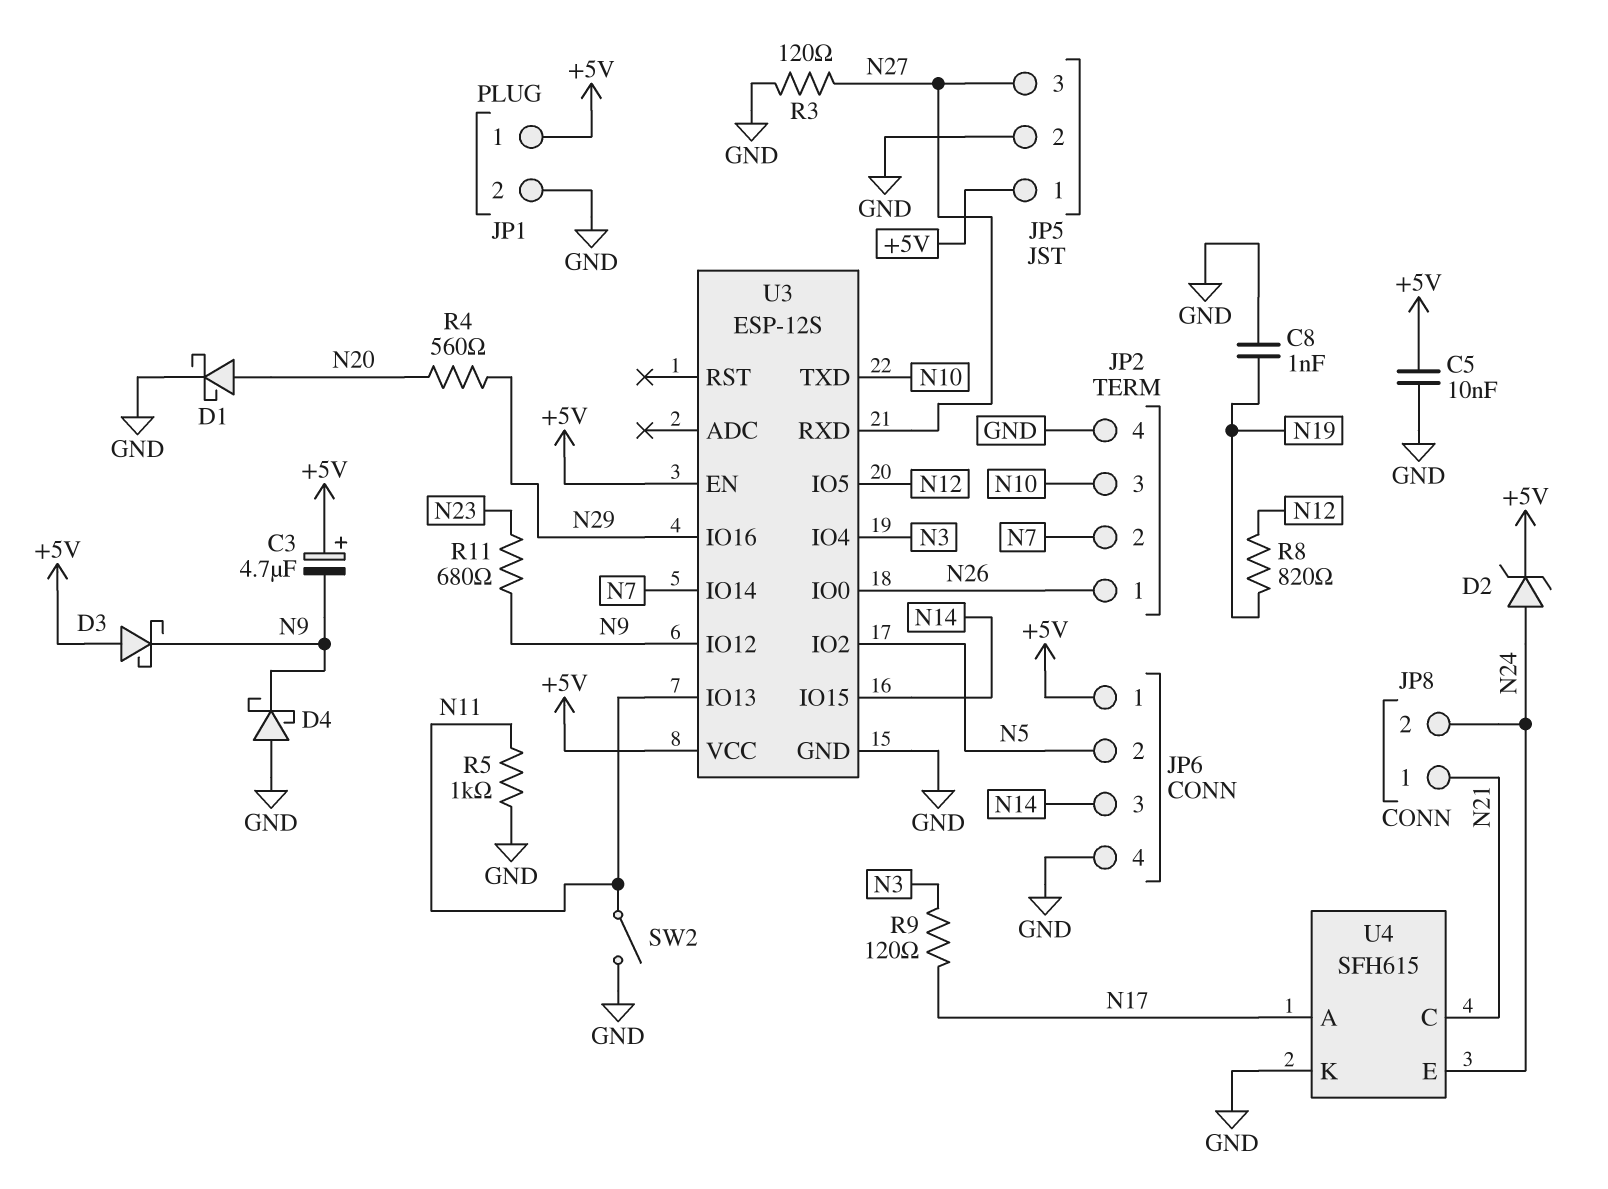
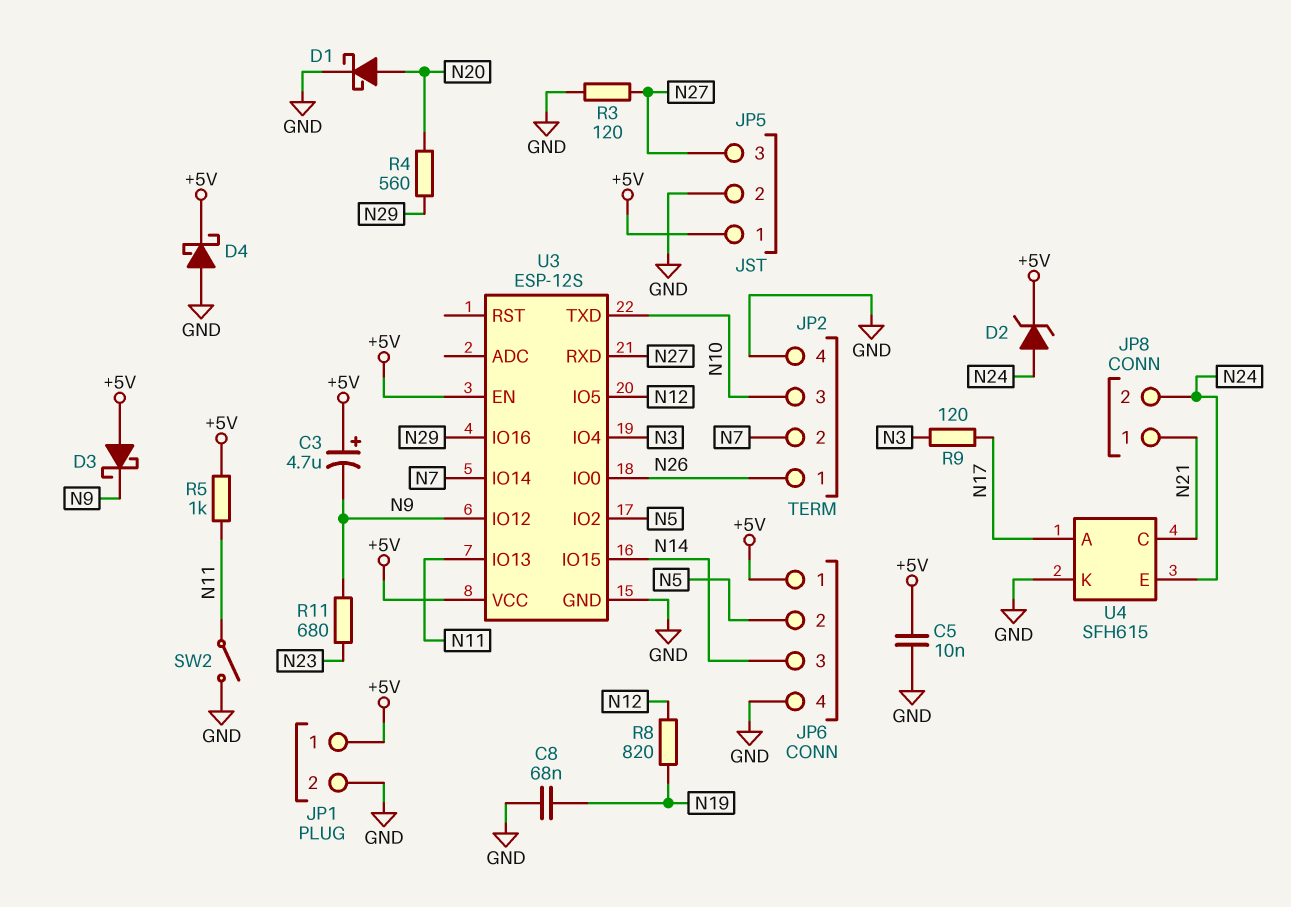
C8: 1nF (GND, N19) -> 68nF (GND, N19)
D4: schottky (A GND, K N9) -> schottky (A GND, K +5V)
R5: 1k (GND, N11) -> 1k (+5V, N11)

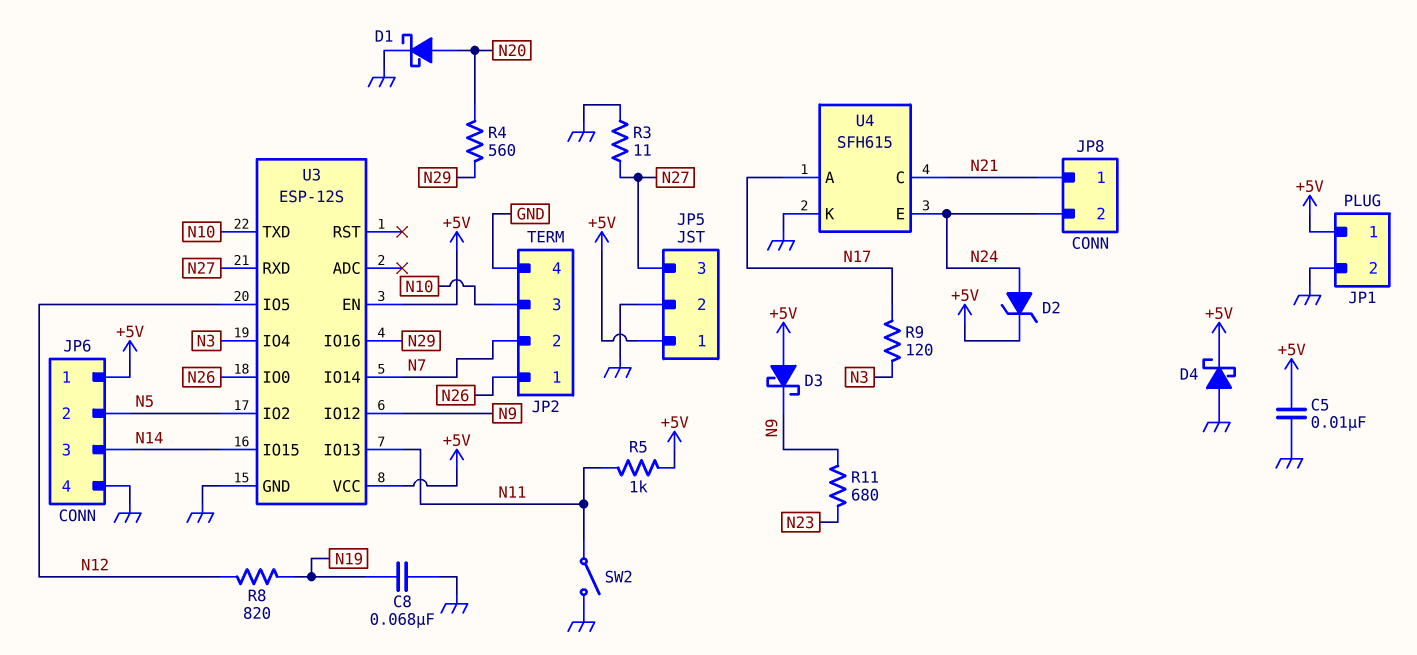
C3: 4.7uF (plus +5V, minus N9) -> none
R3: 120 (GND, N27) -> 11 (GND, N27)

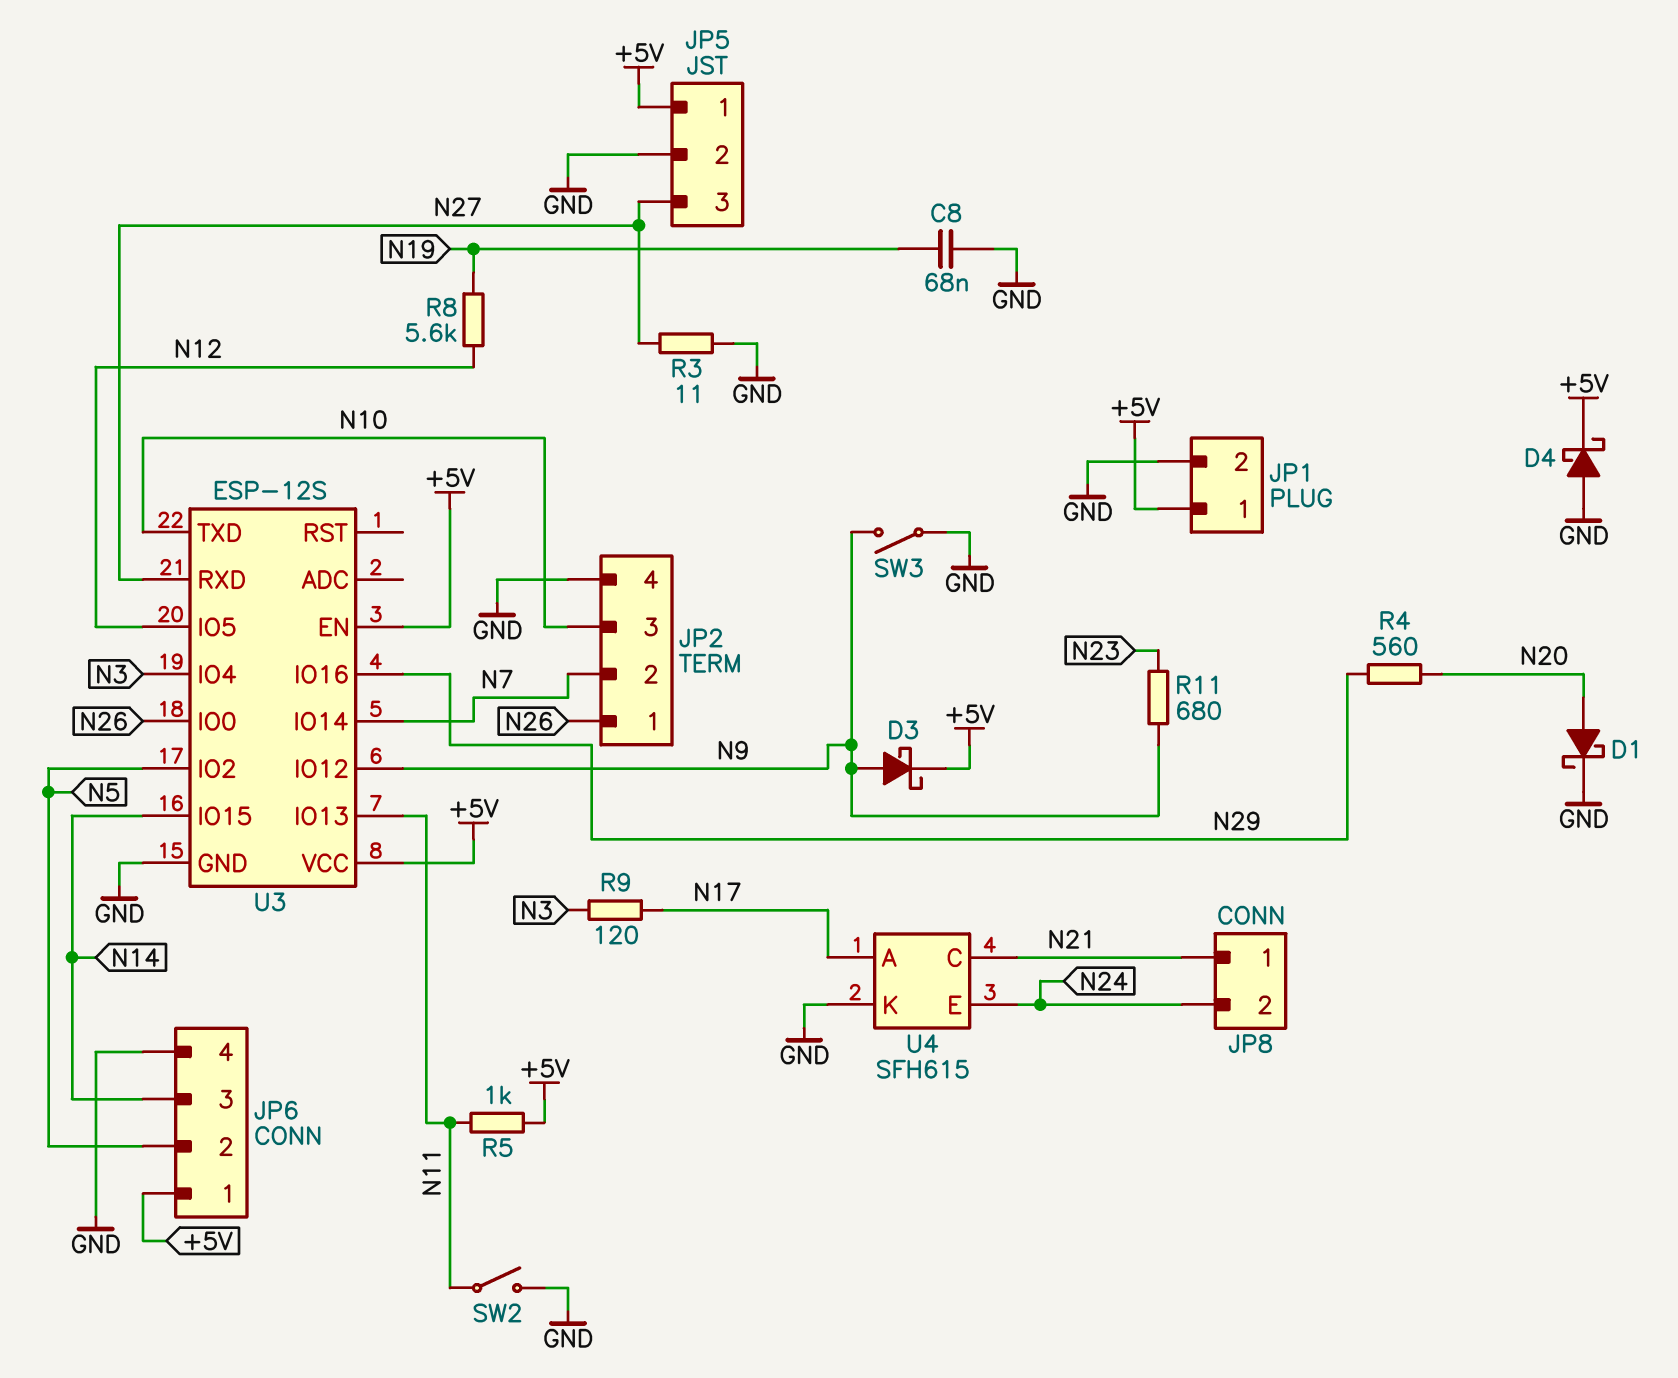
C5: 10nF (+5V, GND) -> none
D2: zener (A N24, K +5V) -> none
D3: schottky (A +5V, K N9) -> schottky (A N9, K +5V)
R8: 820 (N12, N19) -> 5.6k (N12, N19)
SW3: none -> switch (GND, N9)

